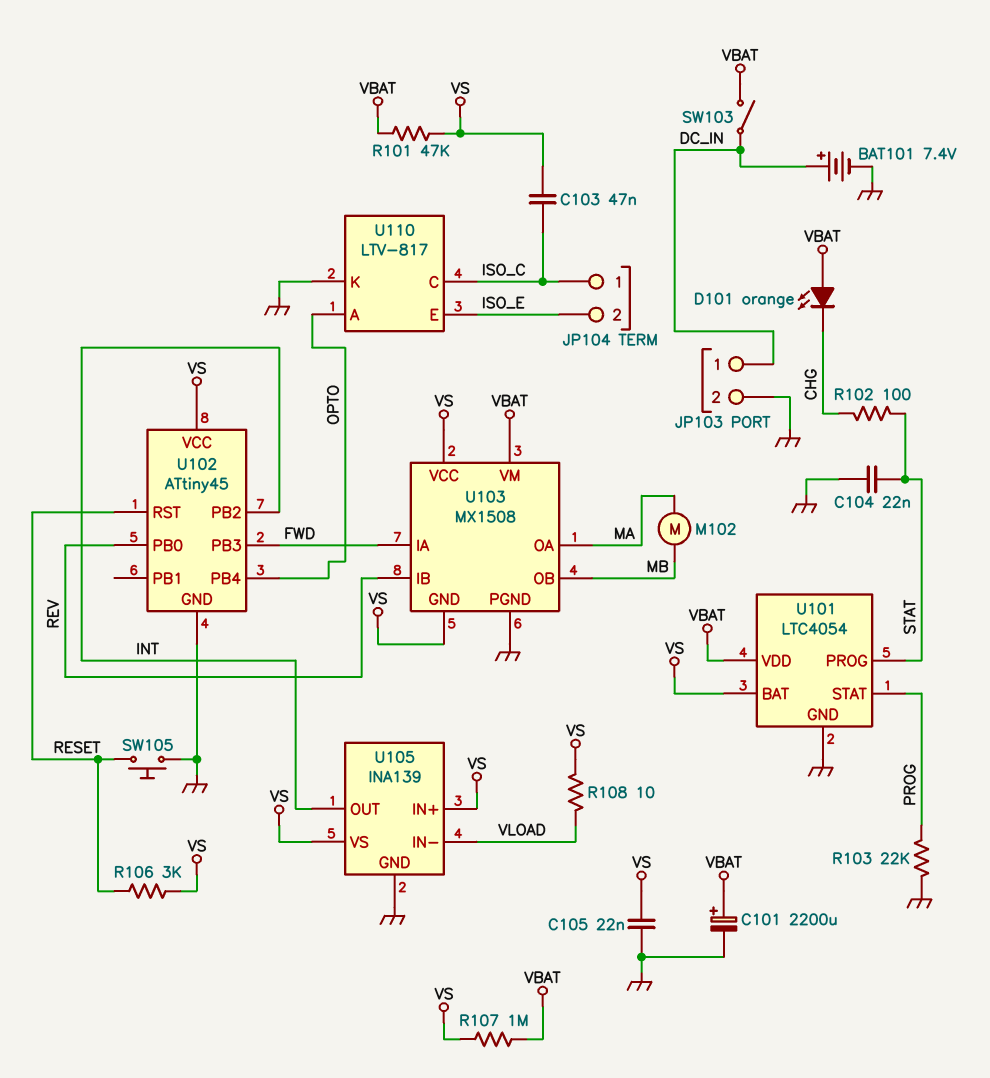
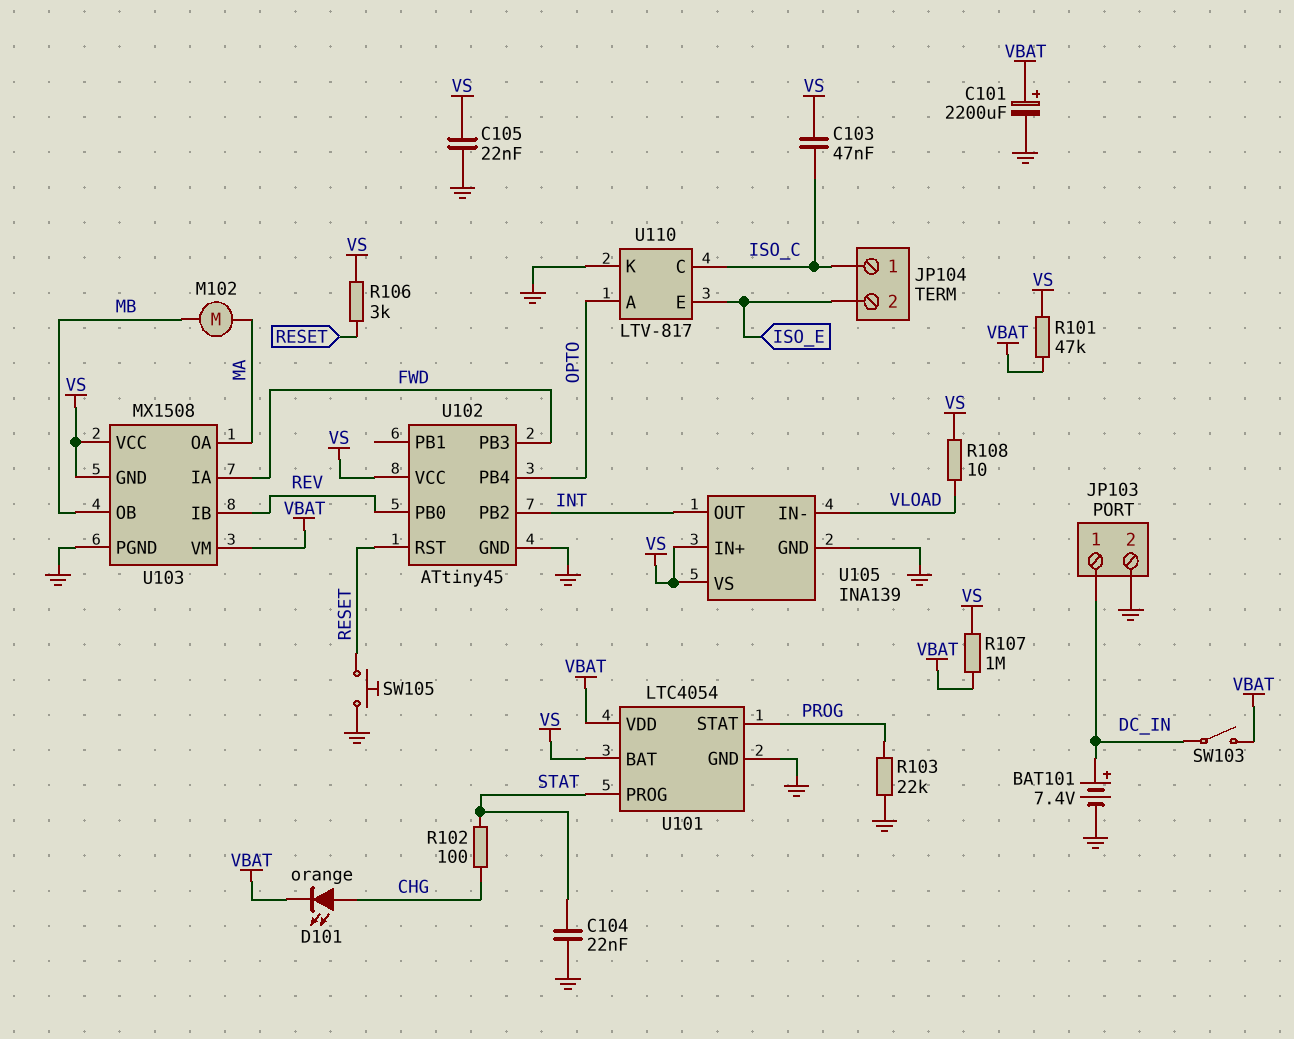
D101: LED orange (A VBAT, K CHG) -> LED orange (A CHG, K VBAT)

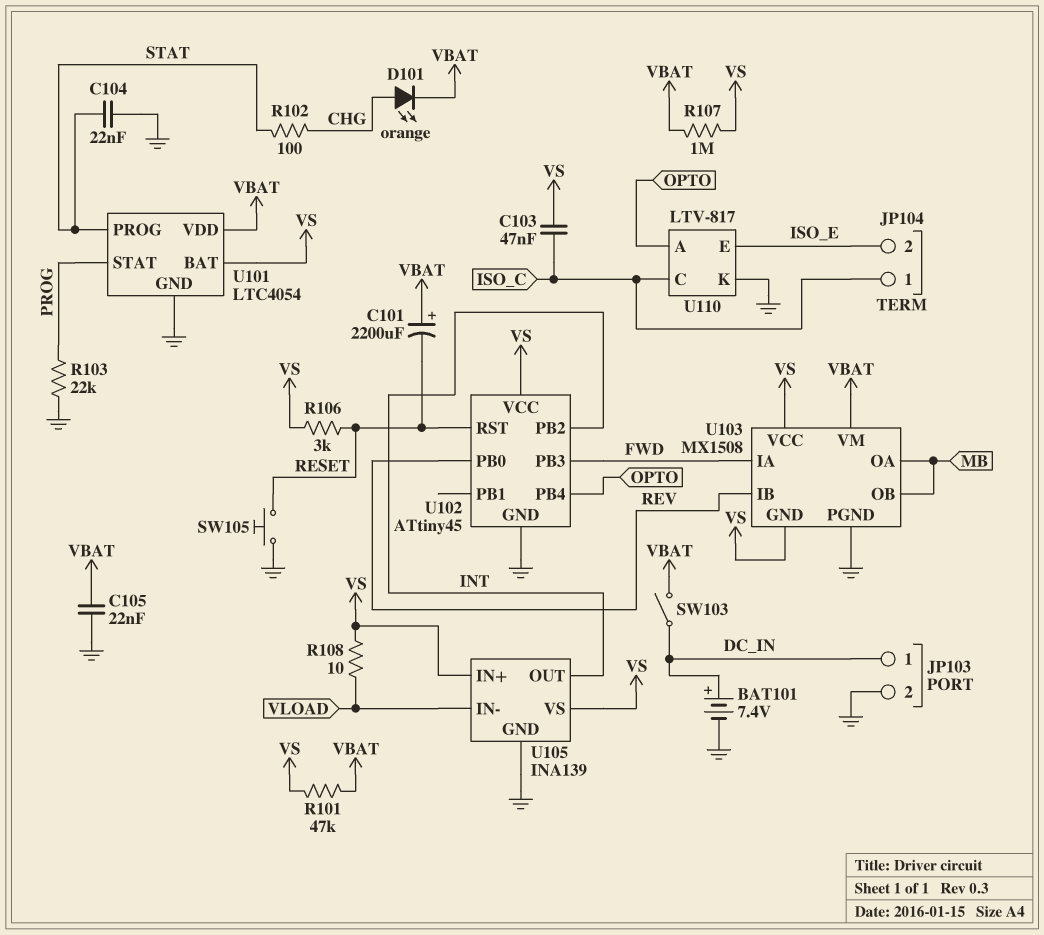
C101: 2200uF (plus VBAT, minus GND) -> 2200uF (plus VBAT, minus RESET)
C105: 22nF (GND, VS) -> 22nF (GND, VBAT)
M102: motor (MA, MB) -> none
U103 pin OA: MA -> MB

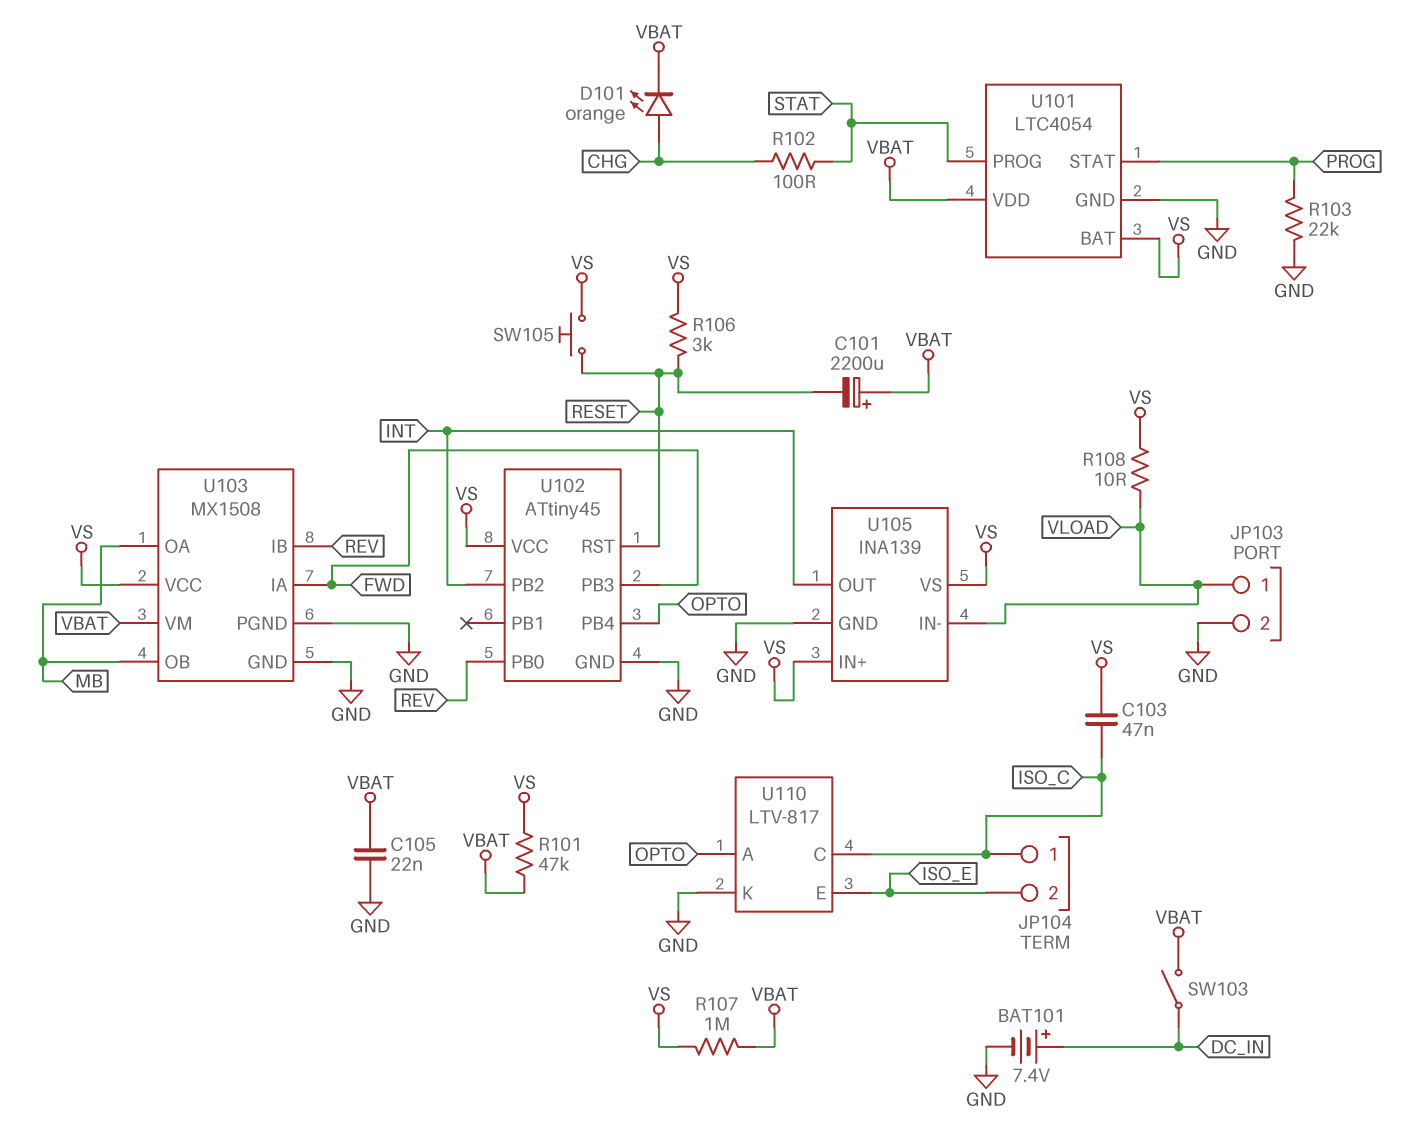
C104: 22nF (GND, STAT) -> none
JP103 pin 1: DC_IN -> VLOAD
SW105: button (GND, RESET) -> button (RESET, VS)
U103 pin GND: VS -> GND

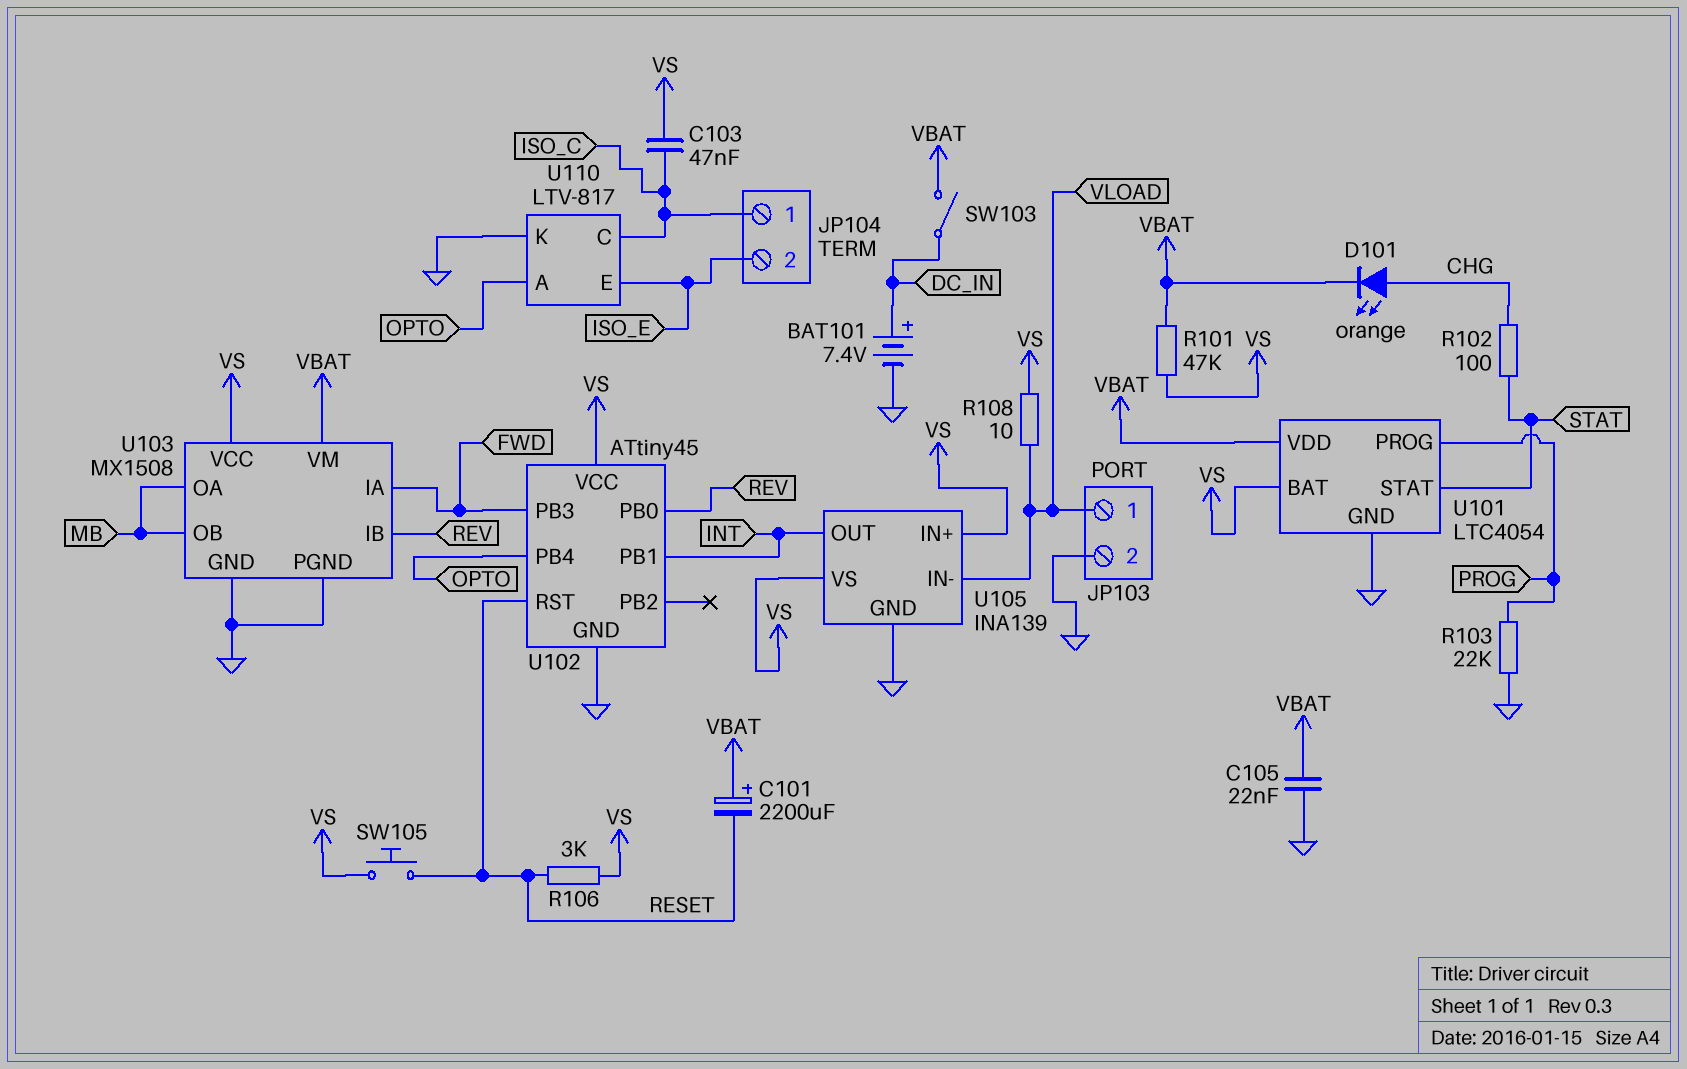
R107: 1M (VBAT, VS) -> none
U101 pin PROG: STAT -> PROG
U101 pin STAT: PROG -> STAT
U102 pin PB1: none -> INT
U102 pin PB2: INT -> none

